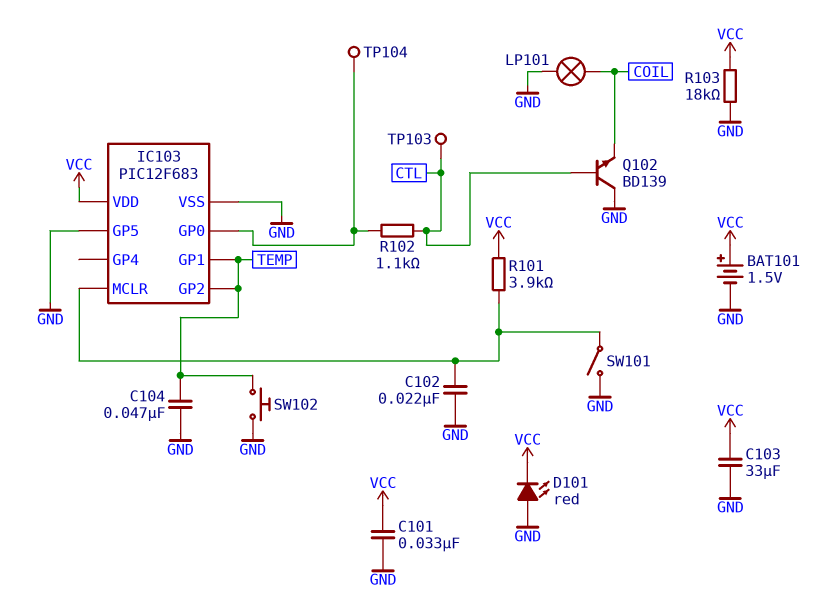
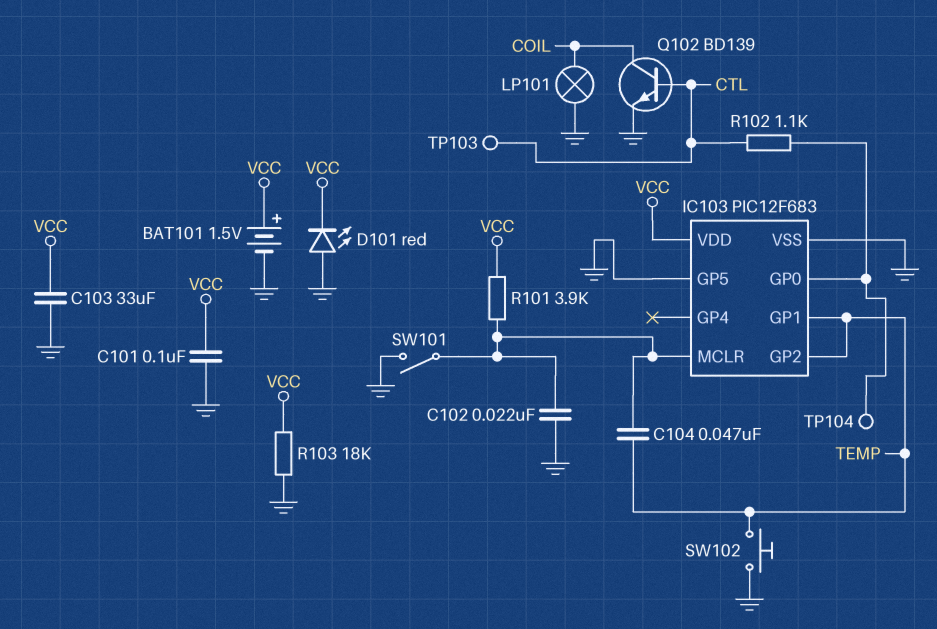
C101: 33nF (GND, VCC) -> 100nF (GND, VCC)
C104: 47nF (GND, TEMP) -> 47nF (IC103/MCLR, TEMP)
Q102: NPN BD139 (B CTL, C GND, E COIL) -> NPN BD139 (B CTL, C COIL, E GND)

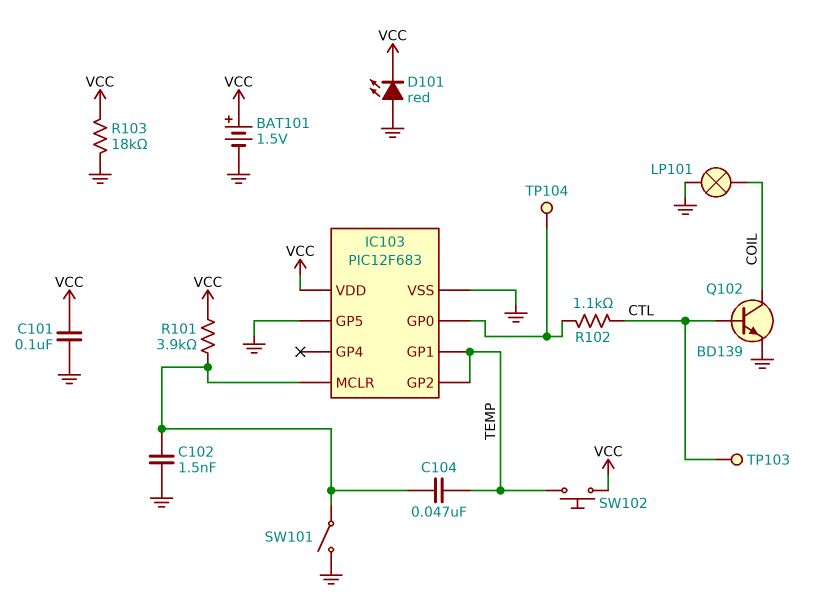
C102: 22nF (GND, IC103/MCLR) -> 1.5nF (GND, IC103/MCLR)
C103: 33uF (GND, VCC) -> none
SW102: button (GND, TEMP) -> button (TEMP, VCC)

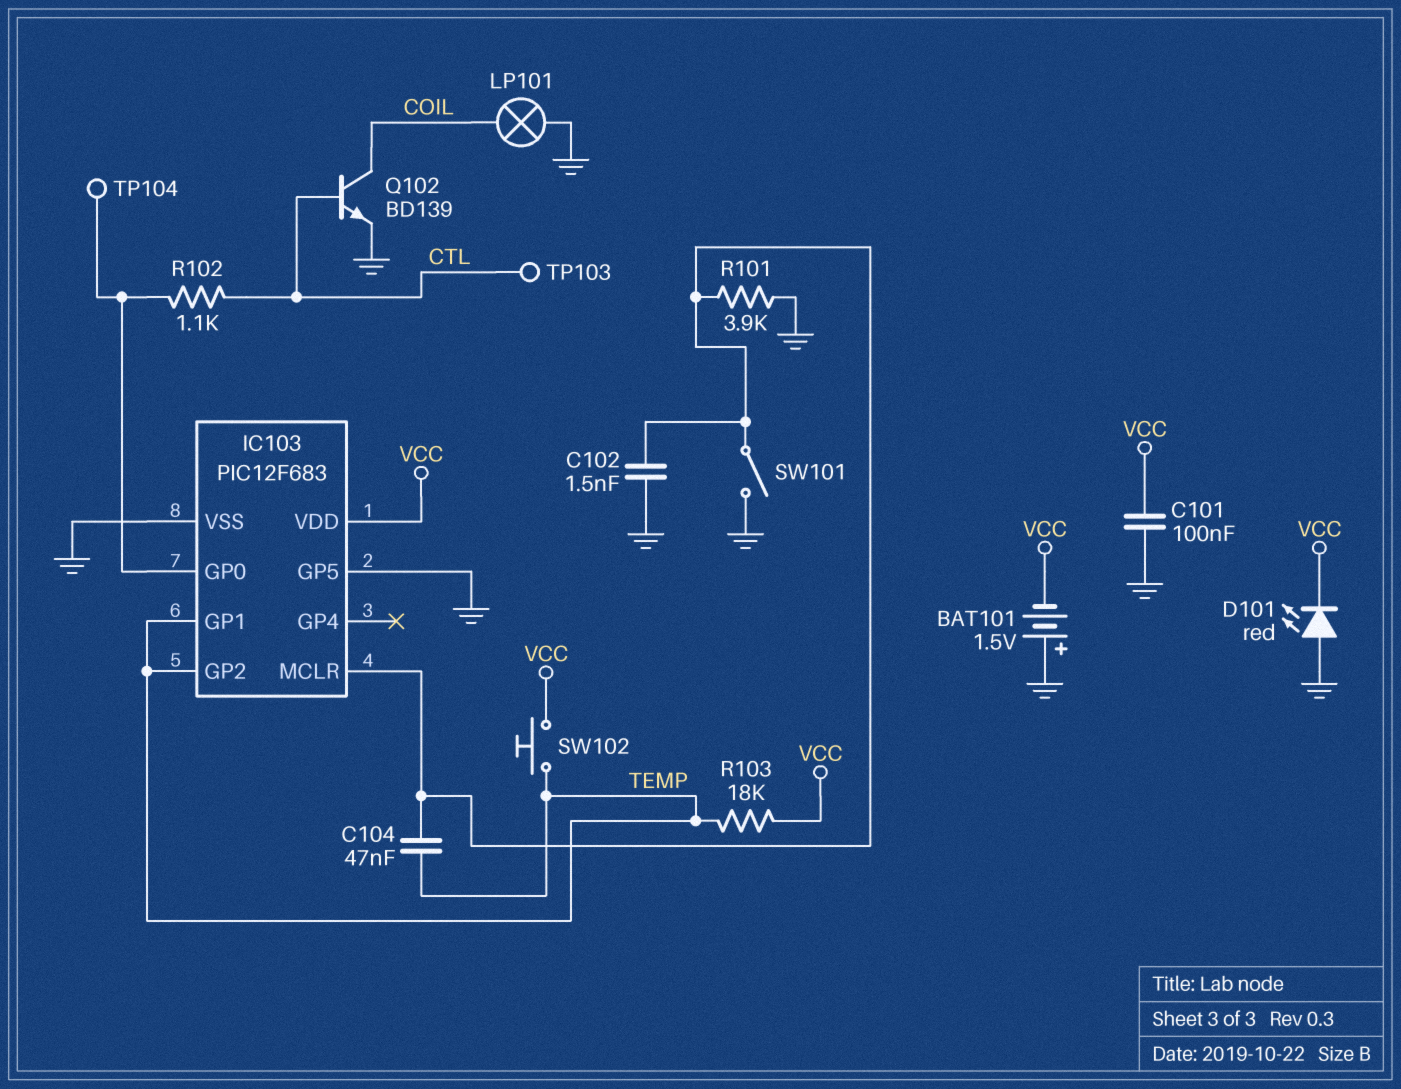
BAT101: 1.5V (plus VCC, minus GND) -> 1.5V (plus GND, minus VCC)
R101: 3.9k (IC103/MCLR, VCC) -> 3.9k (GND, IC103/MCLR)
R103: 18k (GND, VCC) -> 18k (TEMP, VCC)

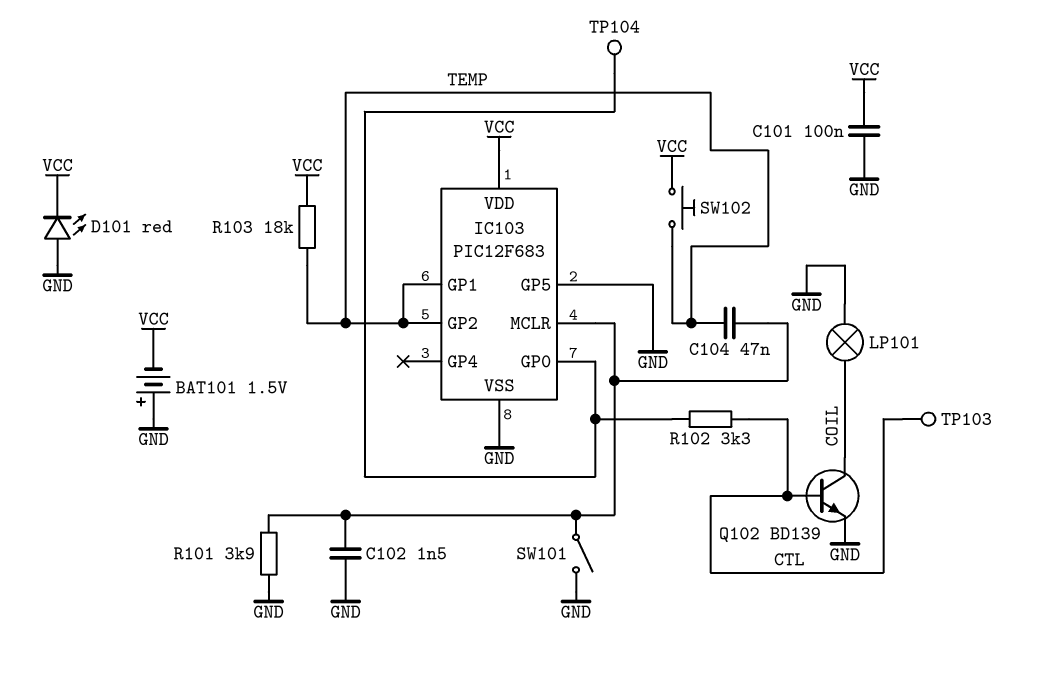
R102: 1.1k (CTL, IC103/GP0) -> 3.3k (CTL, IC103/GP0)

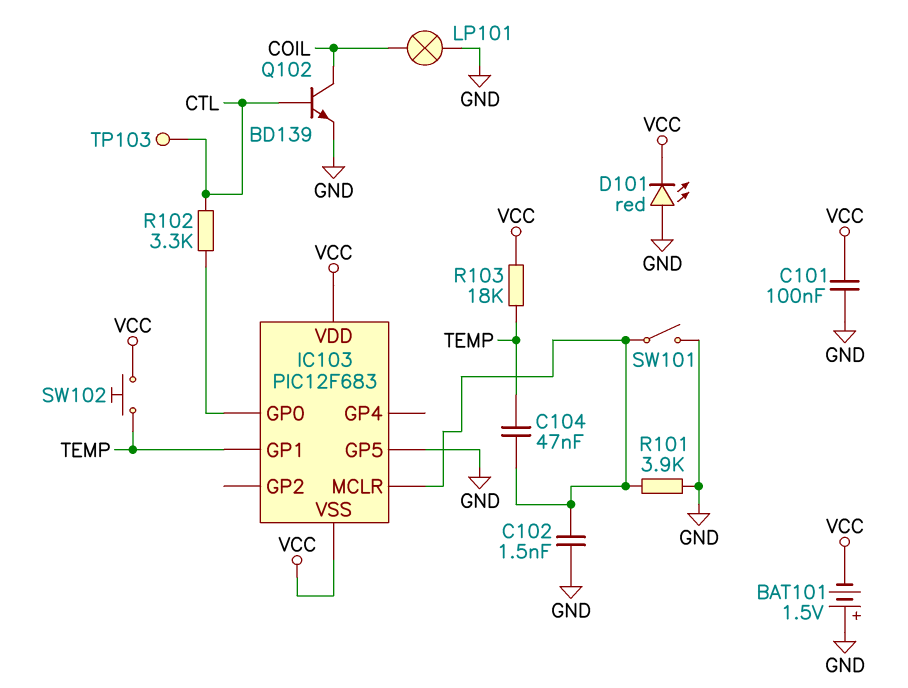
IC103 pin GP2: TEMP -> none
IC103 pin VSS: GND -> VCC
TP104: test point (IC103/GP0) -> none

